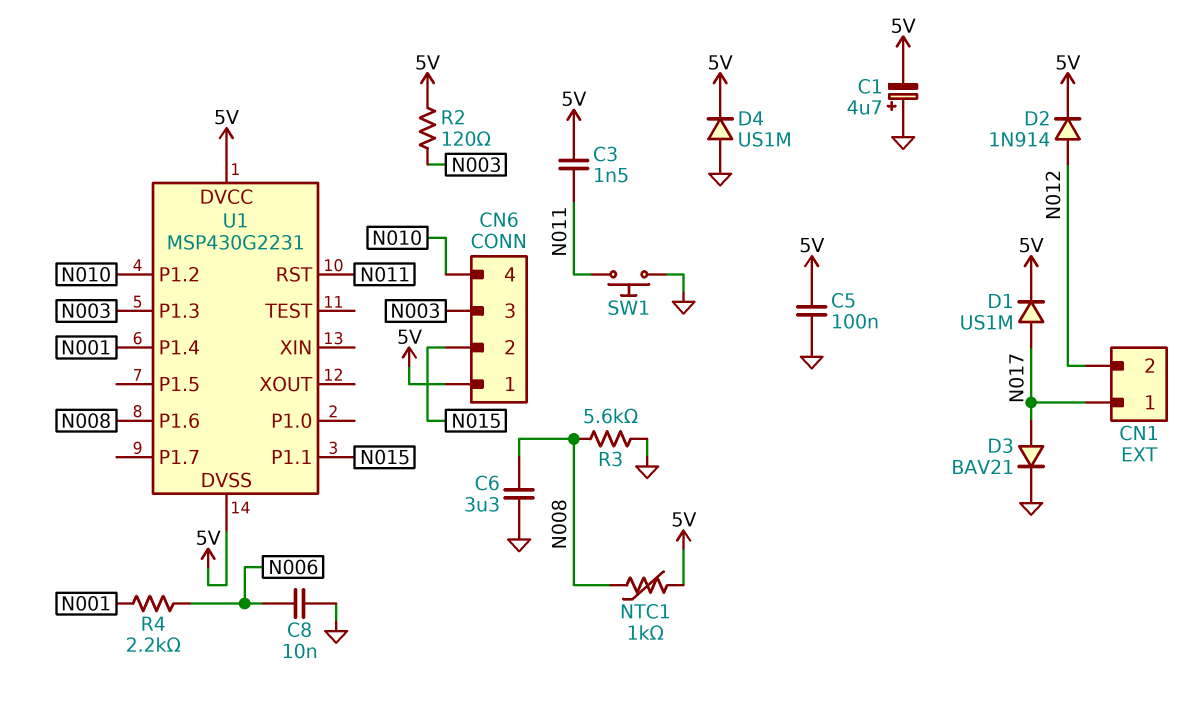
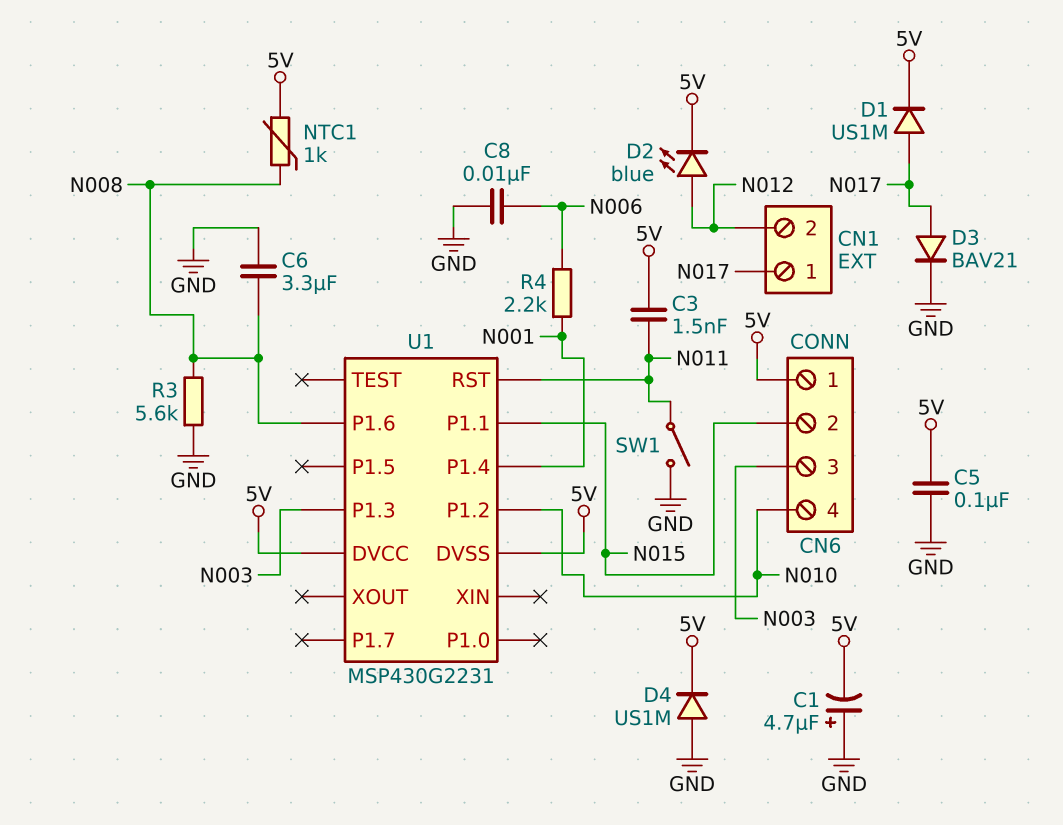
D2: diode 1N914 (A N012, K 5V) -> LED blue (A N012, K 5V)
R2: 120 (5V, N003) -> none
SW1: button (GND, N011) -> switch (GND, N011)

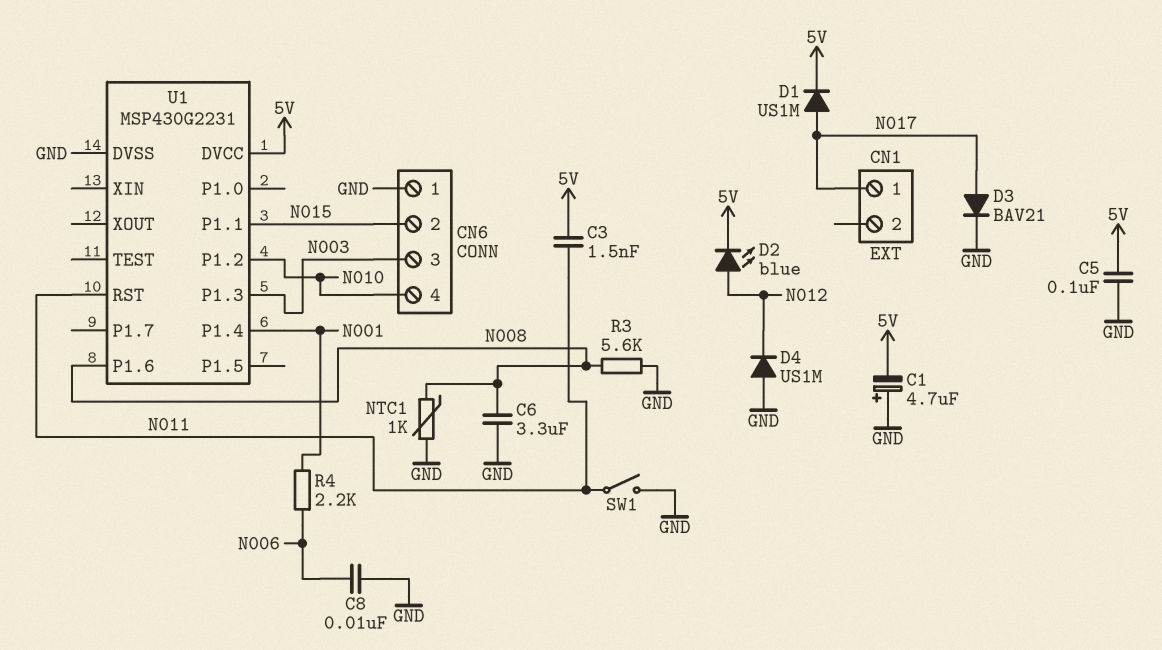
CN1 pin 2: N012 -> none
CN6 pin 1: 5V -> GND
D4: diode US1M (A GND, K 5V) -> diode US1M (A GND, K N012)
NTC1: 1k (5V, N008) -> 1k (GND, N008)
U1 pin DVSS: 5V -> GND

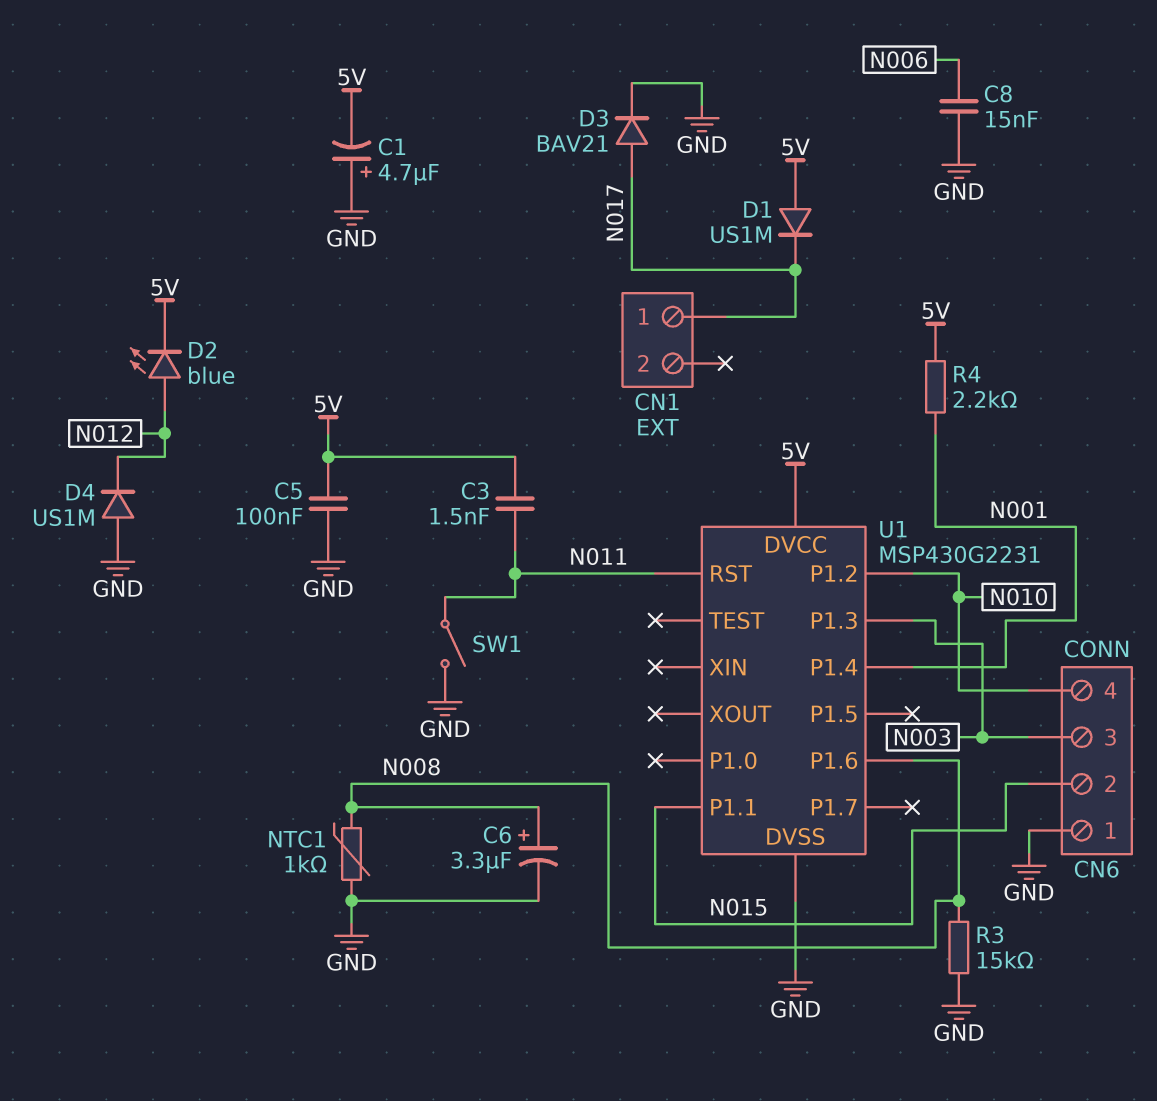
C6: 3.3uF (GND, N008) -> 3.3uF (plus N008, minus GND)
C8: 10nF (GND, N006) -> 15nF (GND, N006)
D1: diode US1M (A N017, K 5V) -> diode US1M (A 5V, K N017)
R3: 5.6k (GND, N008) -> 15k (GND, N008)
R4: 2.2k (N001, N006) -> 2.2k (5V, N001)

